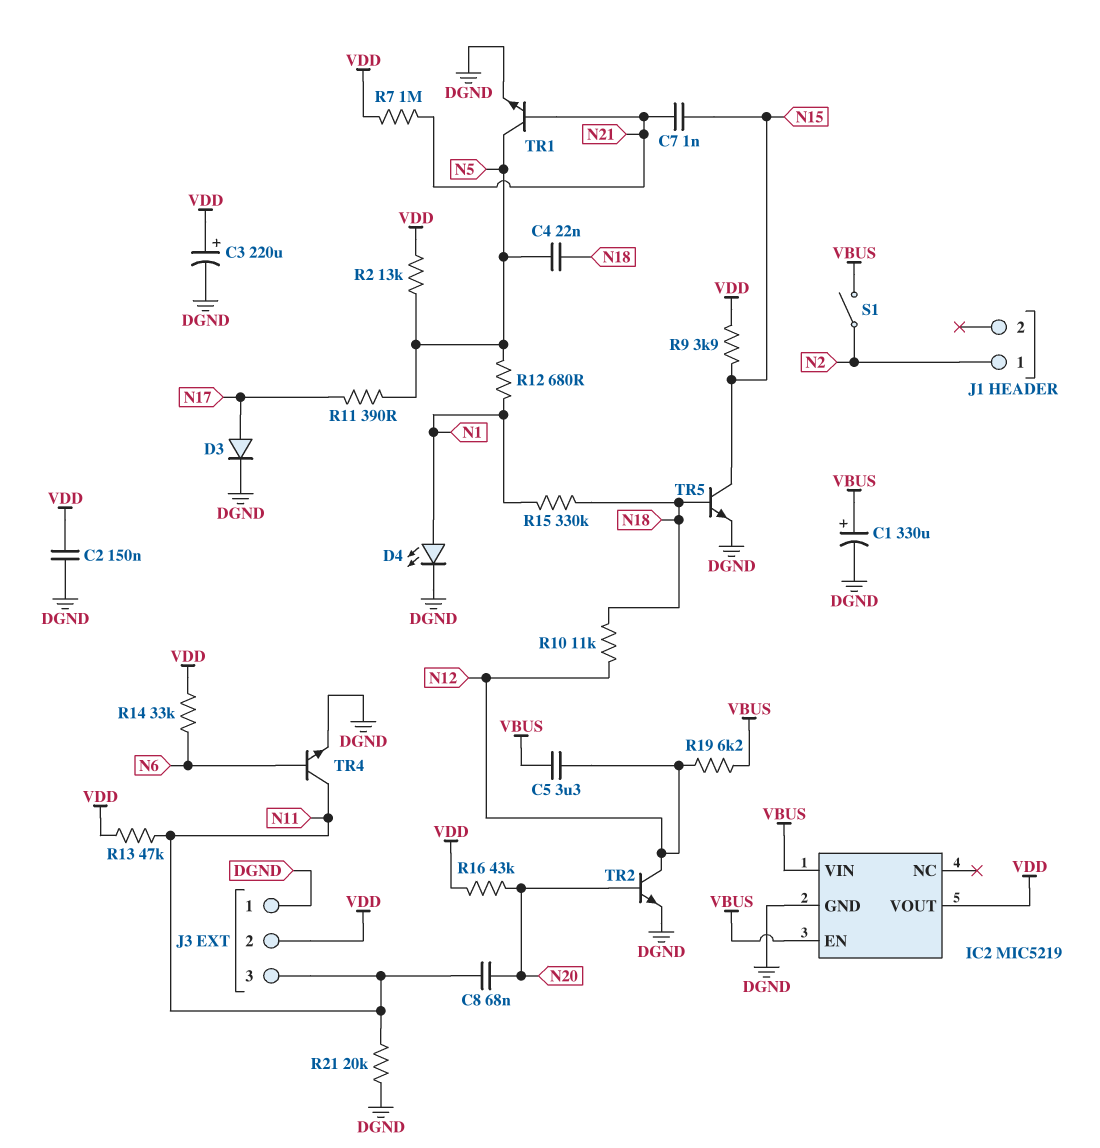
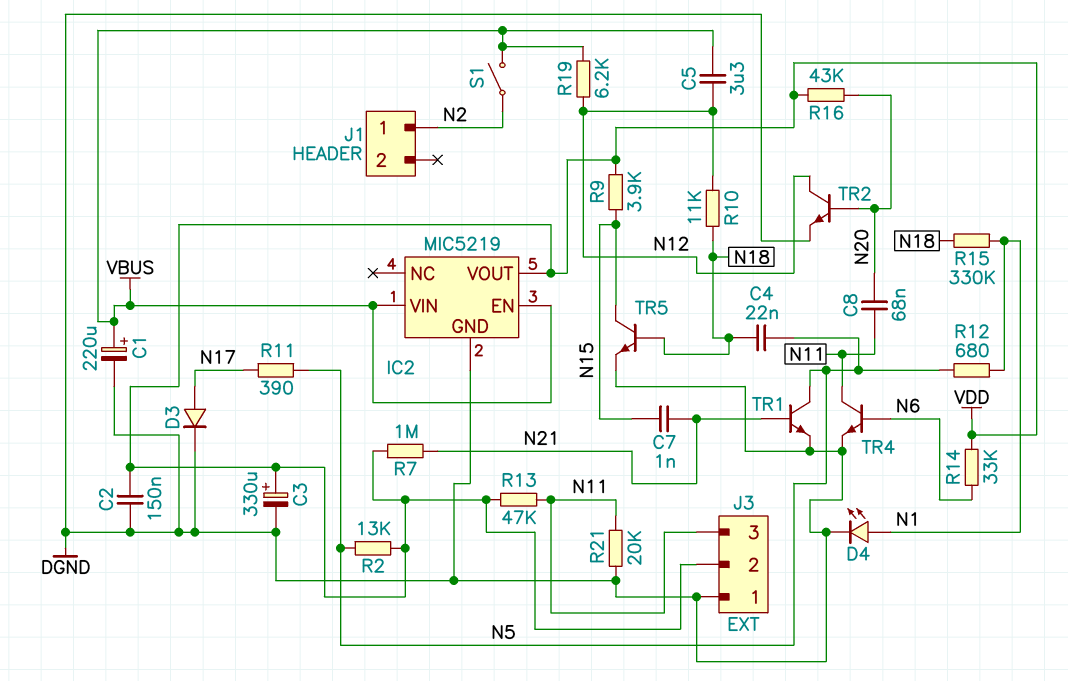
C1: 330uF (plus VBUS, minus DGND) -> 220uF (plus VBUS, minus DGND)
C3: 220uF (plus VDD, minus DGND) -> 330uF (plus VDD, minus DGND)

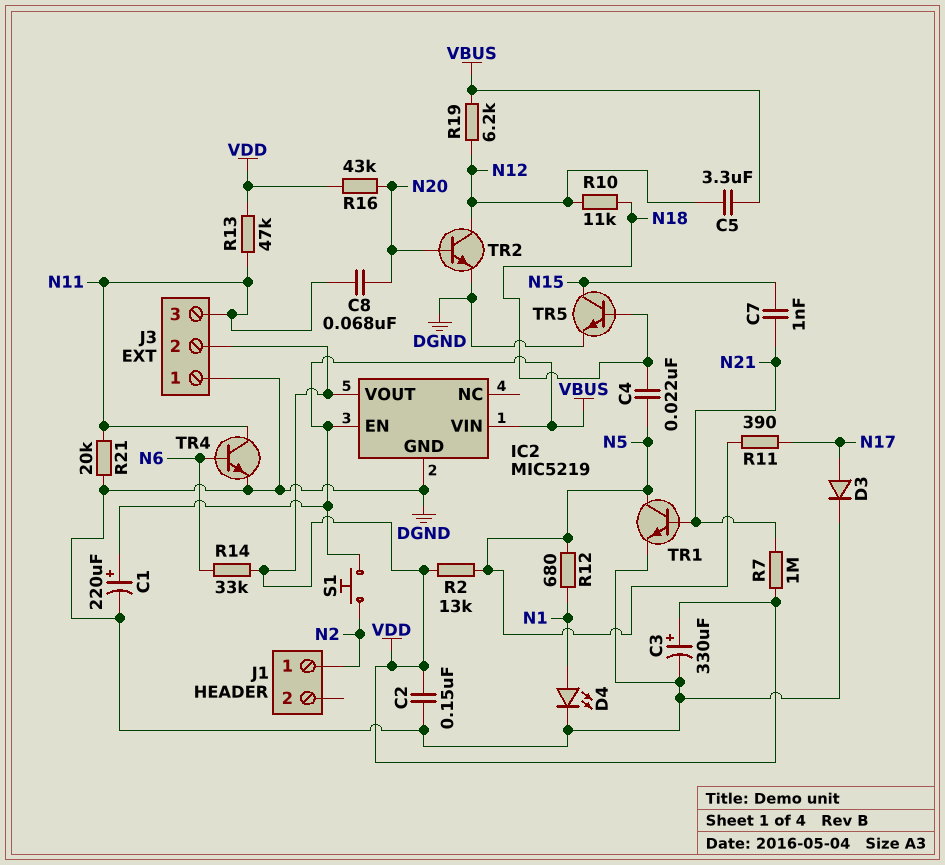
R9: 3.9k (N15, VDD) -> none
R15: 330k (N1, N18) -> none
S1: switch (N2, VBUS) -> button (N2, VBUS)

